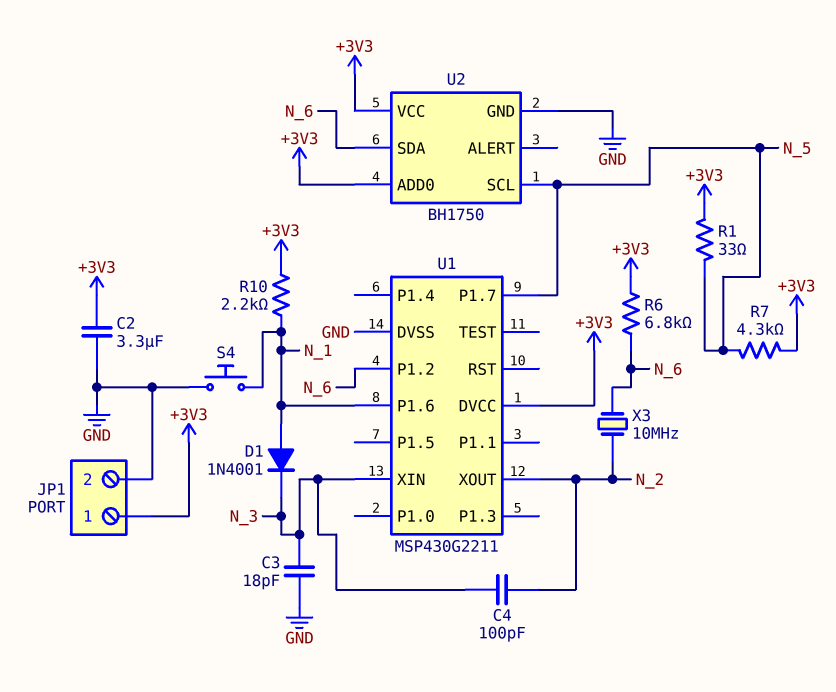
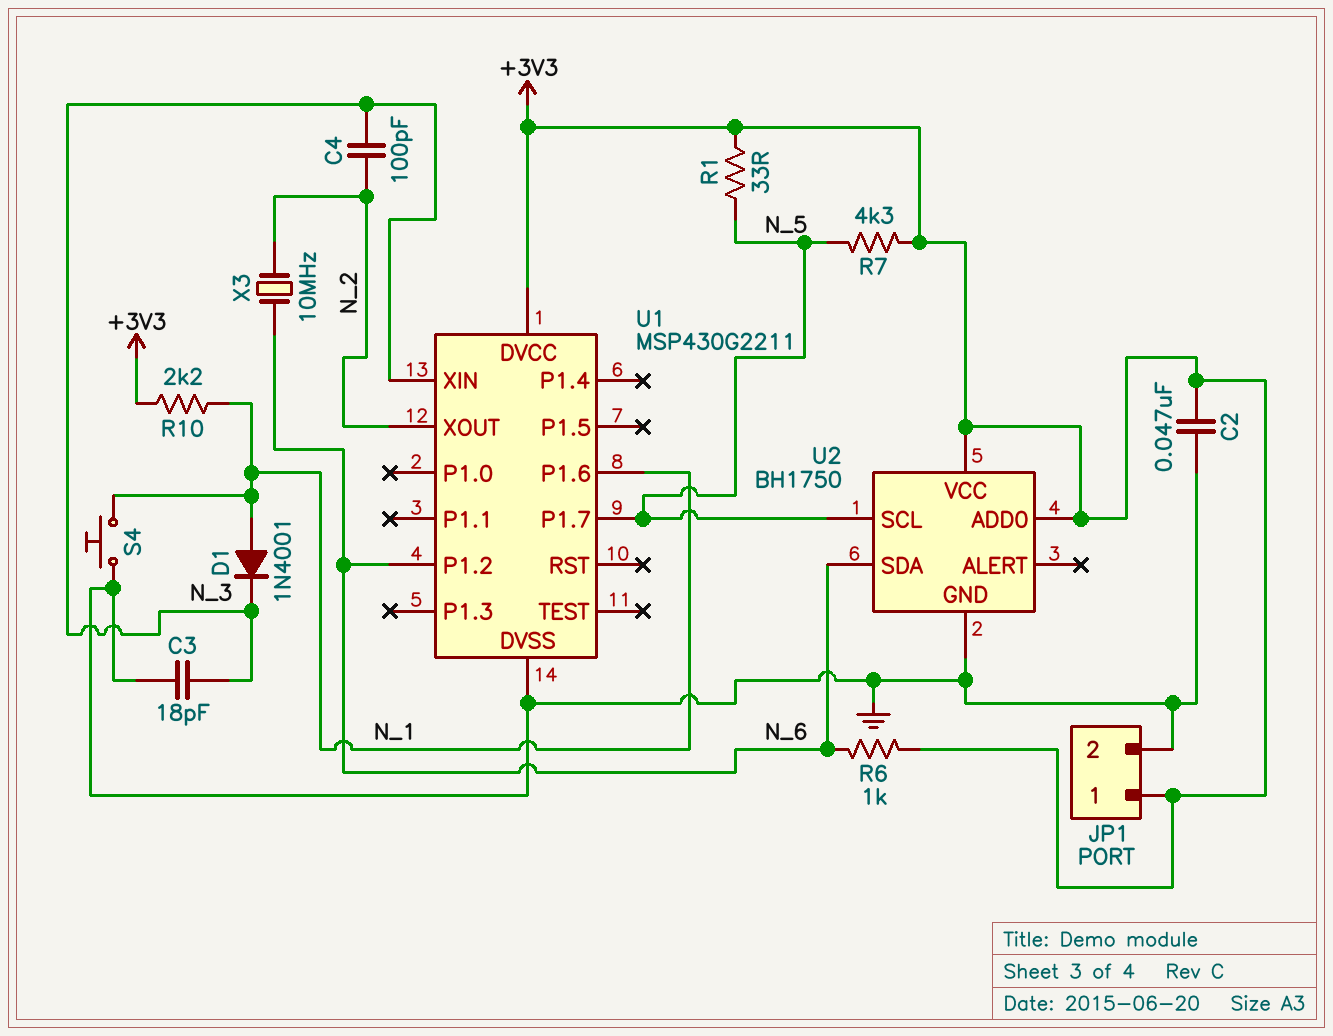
C2: 3.3uF (+3V3, GND) -> 47nF (+3V3, GND)
R6: 6.8k (+3V3, N_6) -> 1k (+3V3, N_6)

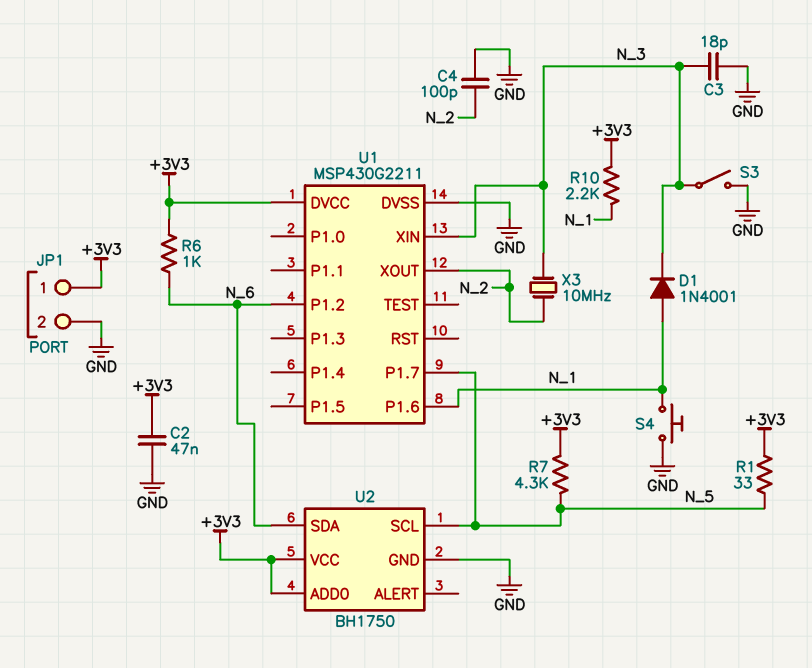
C4: 100pF (N_2, N_3) -> 100pF (GND, N_2)
S3: none -> switch (GND, N_3)
X3: 10MHz (N_2, N_6) -> 10MHz (N_2, N_3)

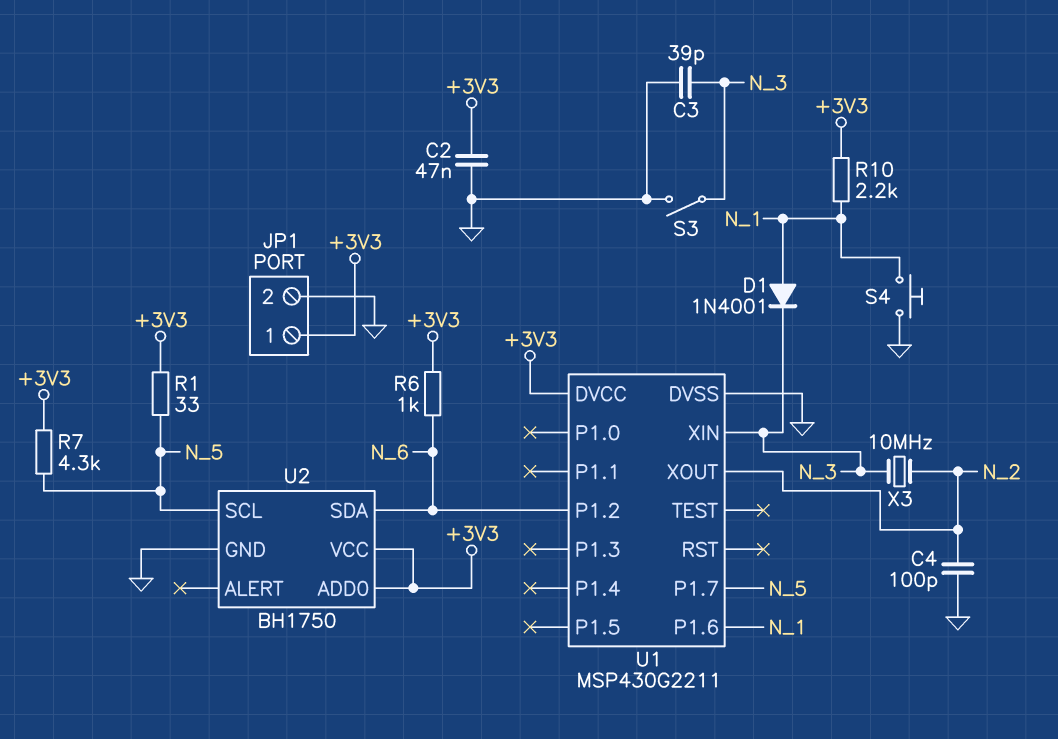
C3: 18pF (GND, N_3) -> 39pF (GND, N_3)

